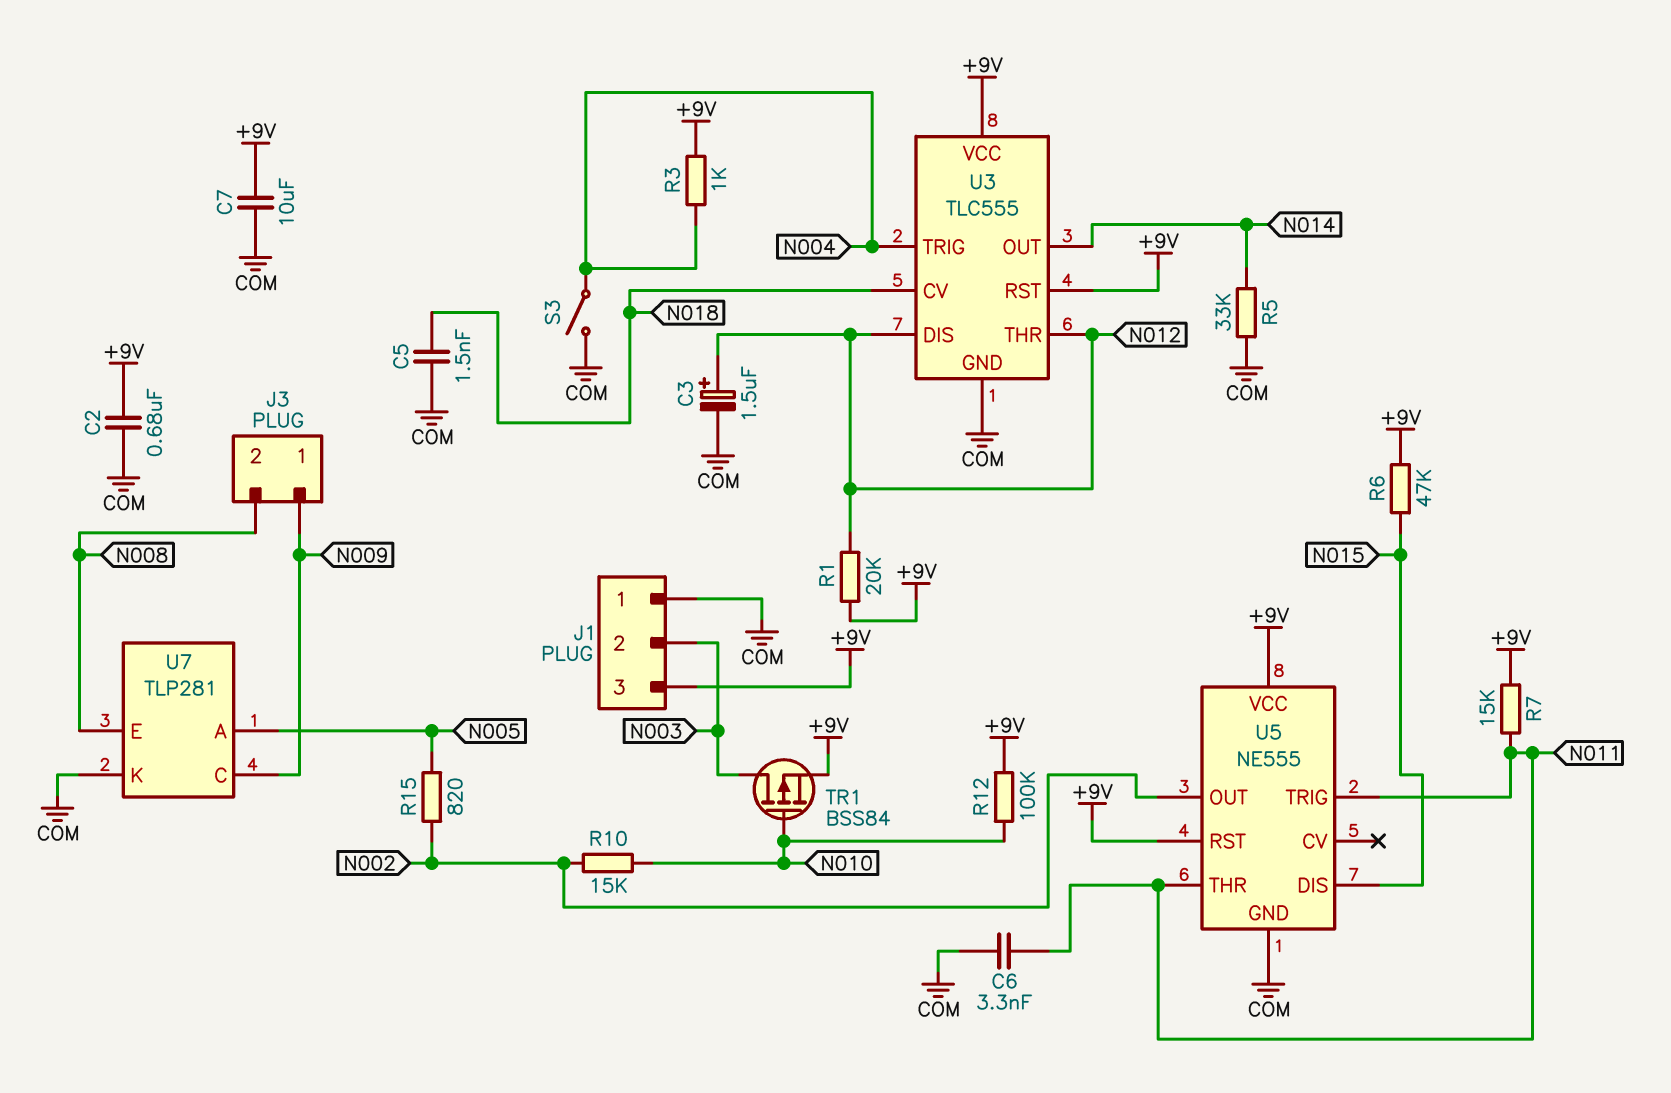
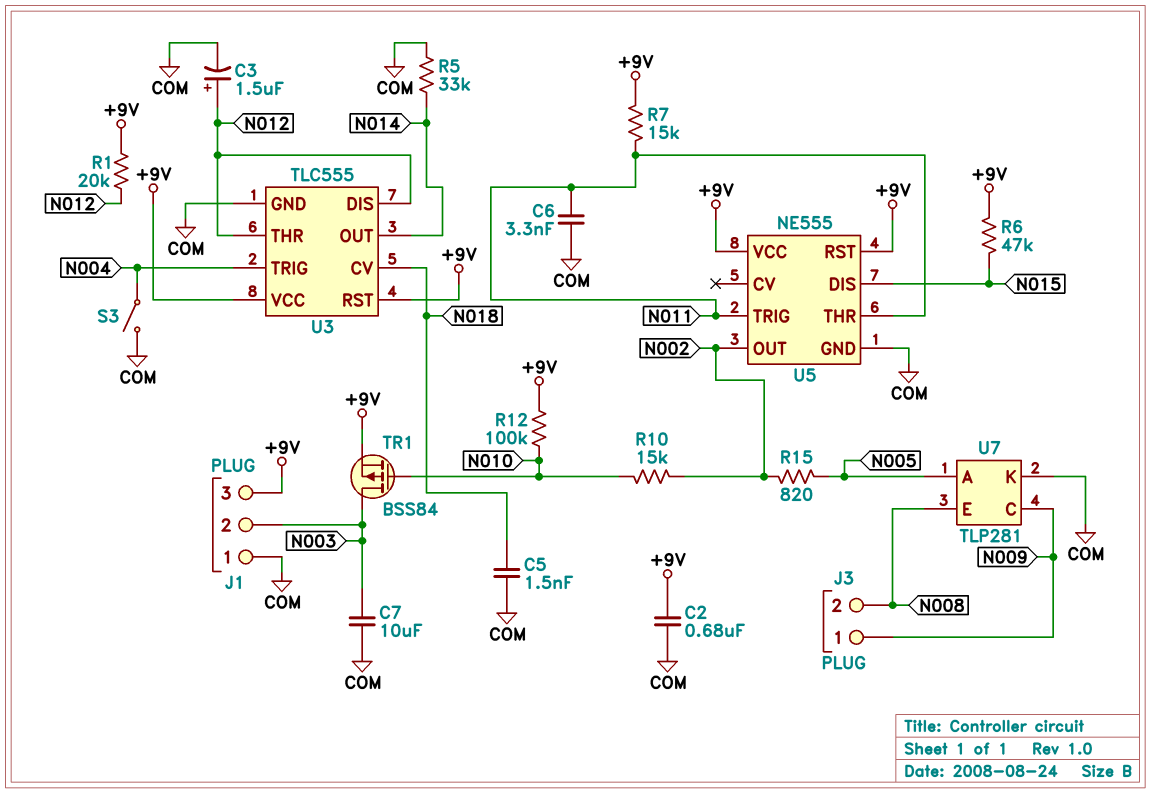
C7: 10uF (+9V, COM) -> 10uF (COM, N003)
R3: 1k (+9V, N004) -> none

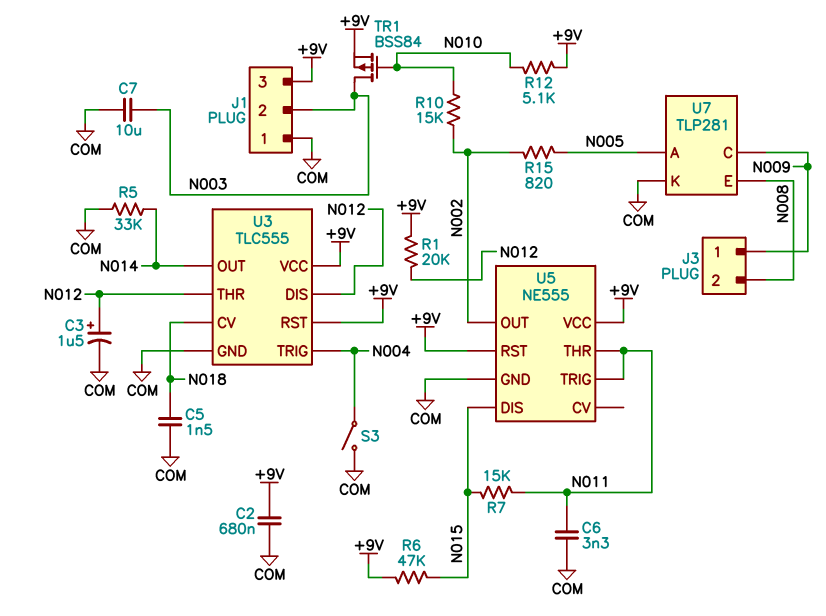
R7: 15k (+9V, N011) -> 15k (N011, N015)
R12: 100k (+9V, N010) -> 5.1k (+9V, N010)

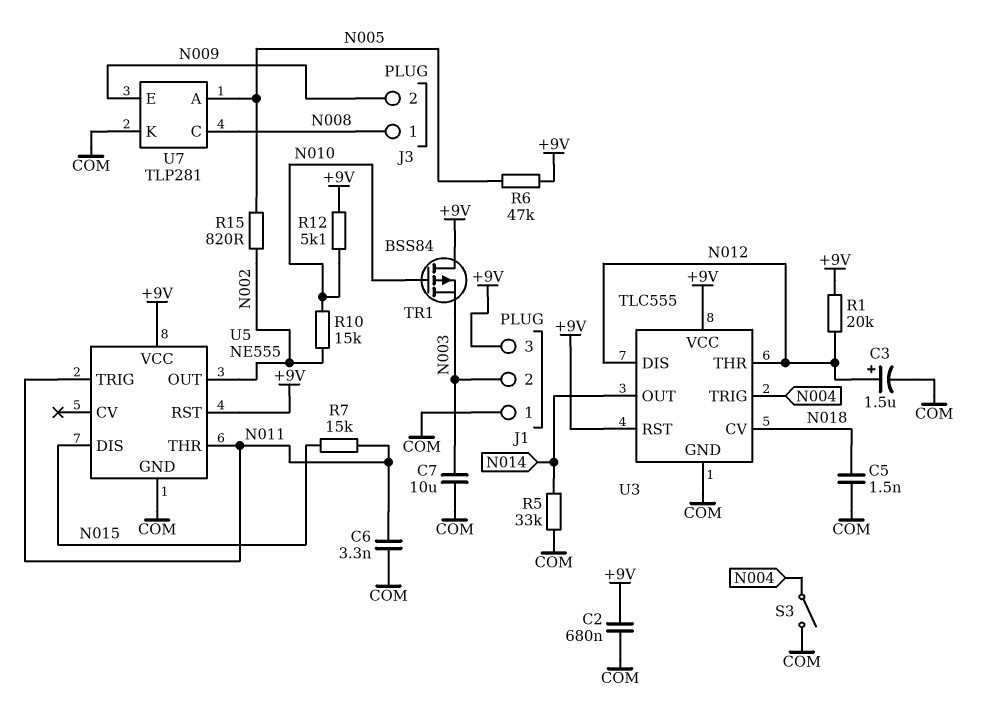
J3 pin 1: N009 -> N008
J3 pin 2: N008 -> N009
R6: 47k (+9V, N015) -> 47k (+9V, N005)
TR1: PMOS BSS84 (G N010, D N003, S +9V) -> PMOS BSS84 (G N010, D +9V, S N003)
U7 pin C: N009 -> N008
U7 pin E: N008 -> N009

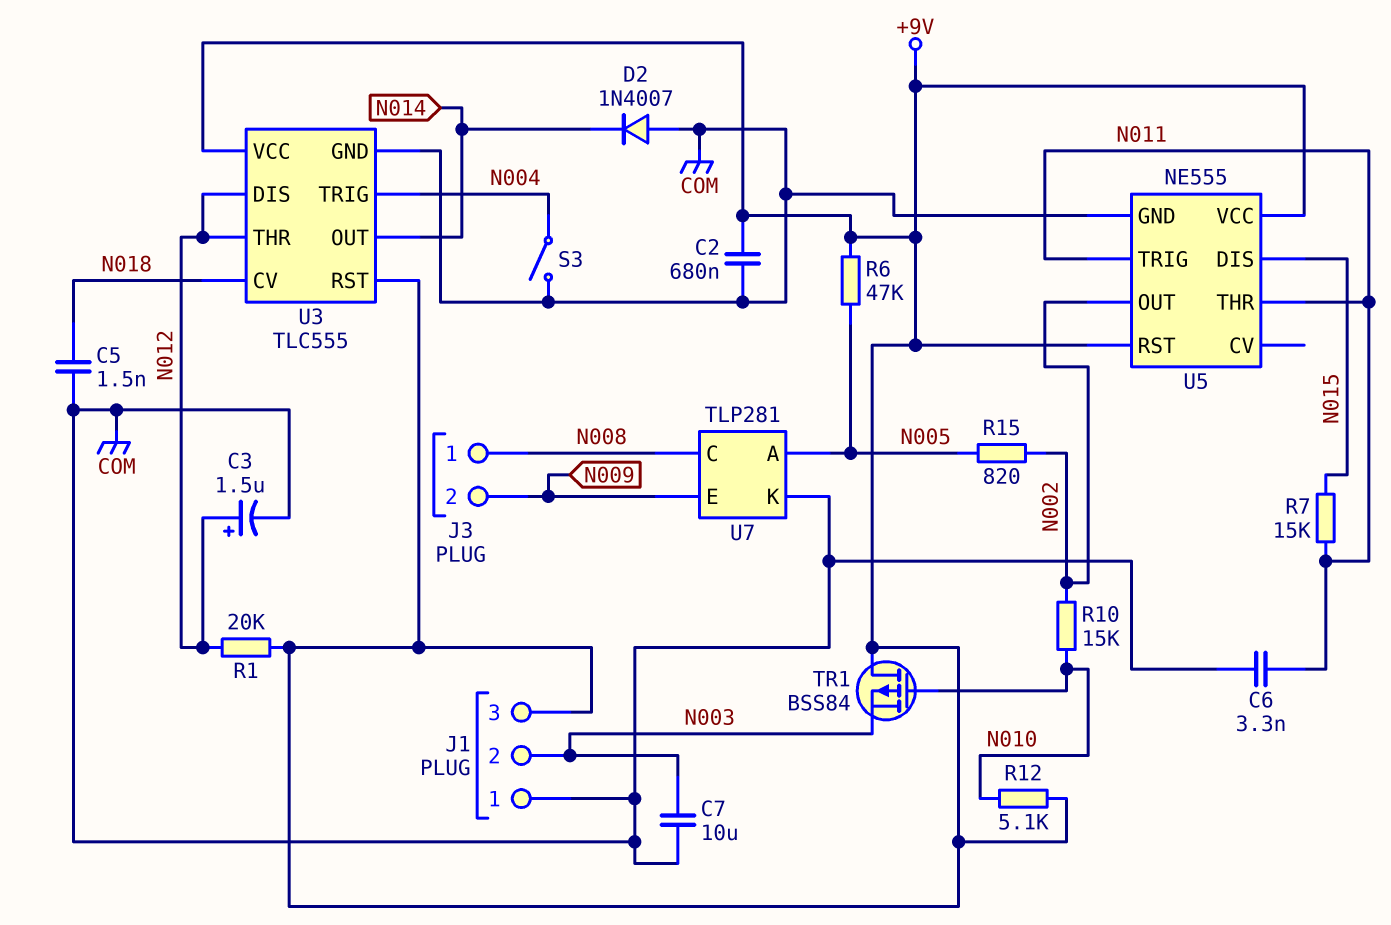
D2: none -> diode 1N4007 (A COM, K N014)
R5: 33k (COM, N014) -> none

